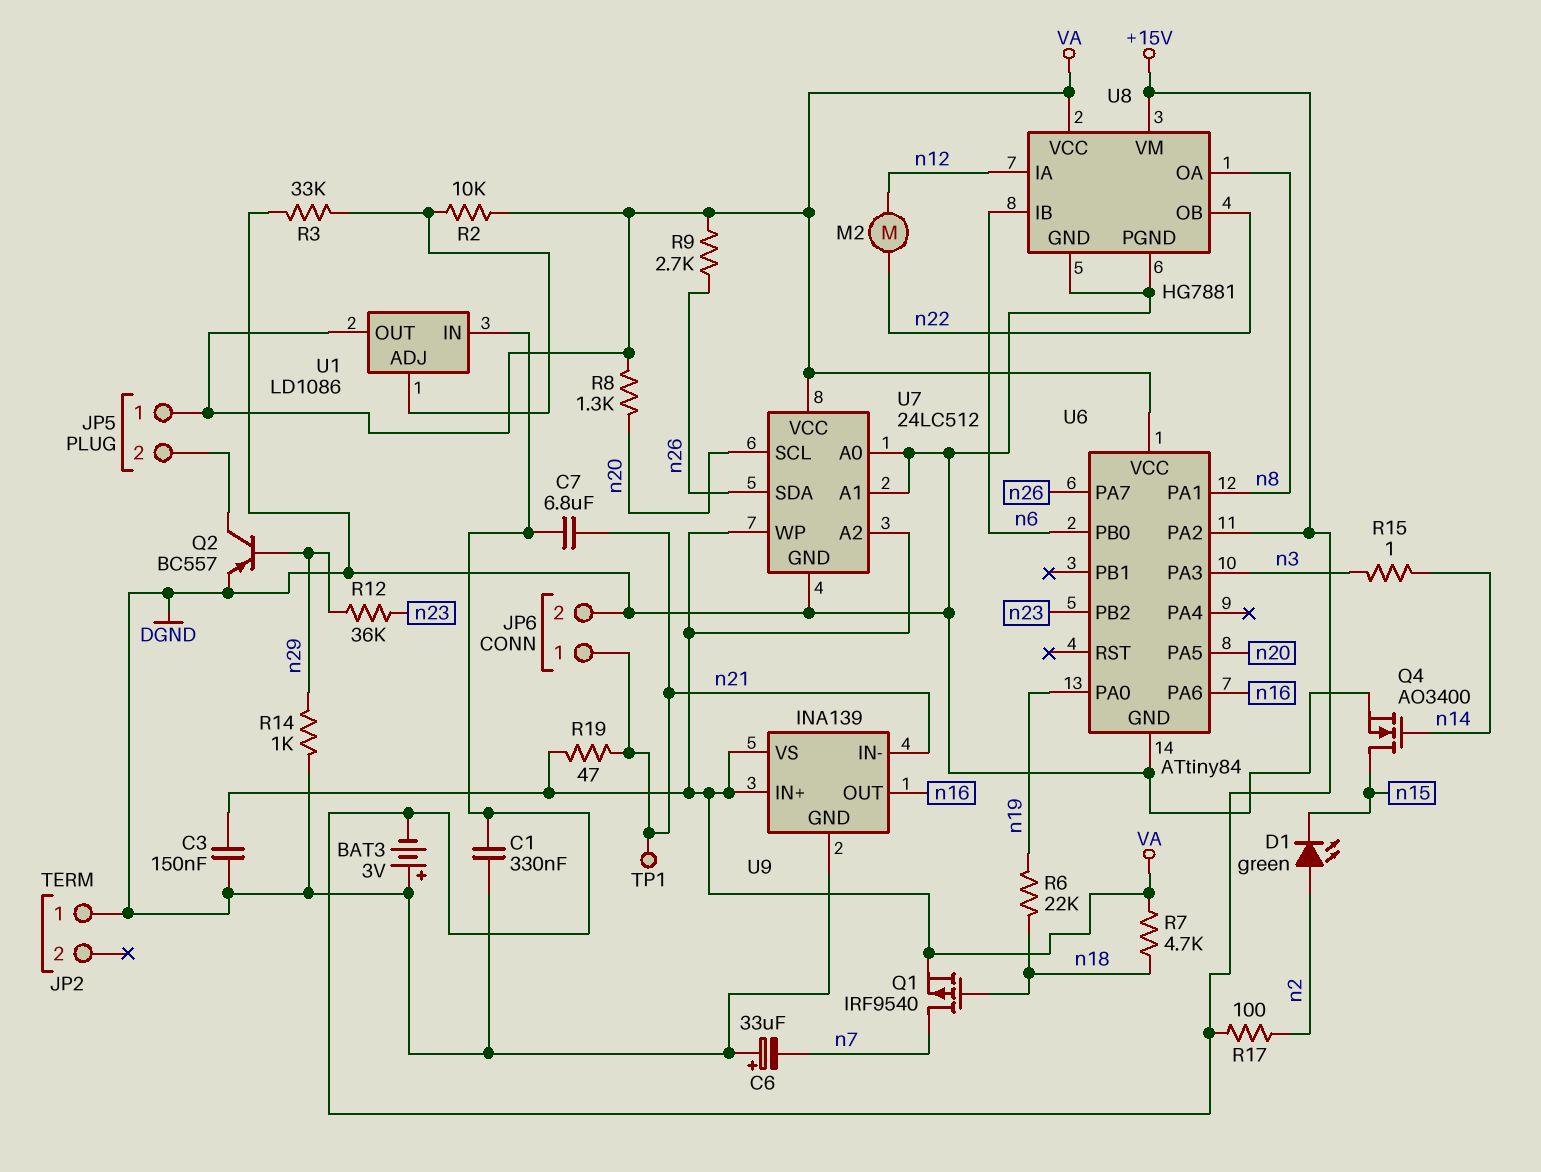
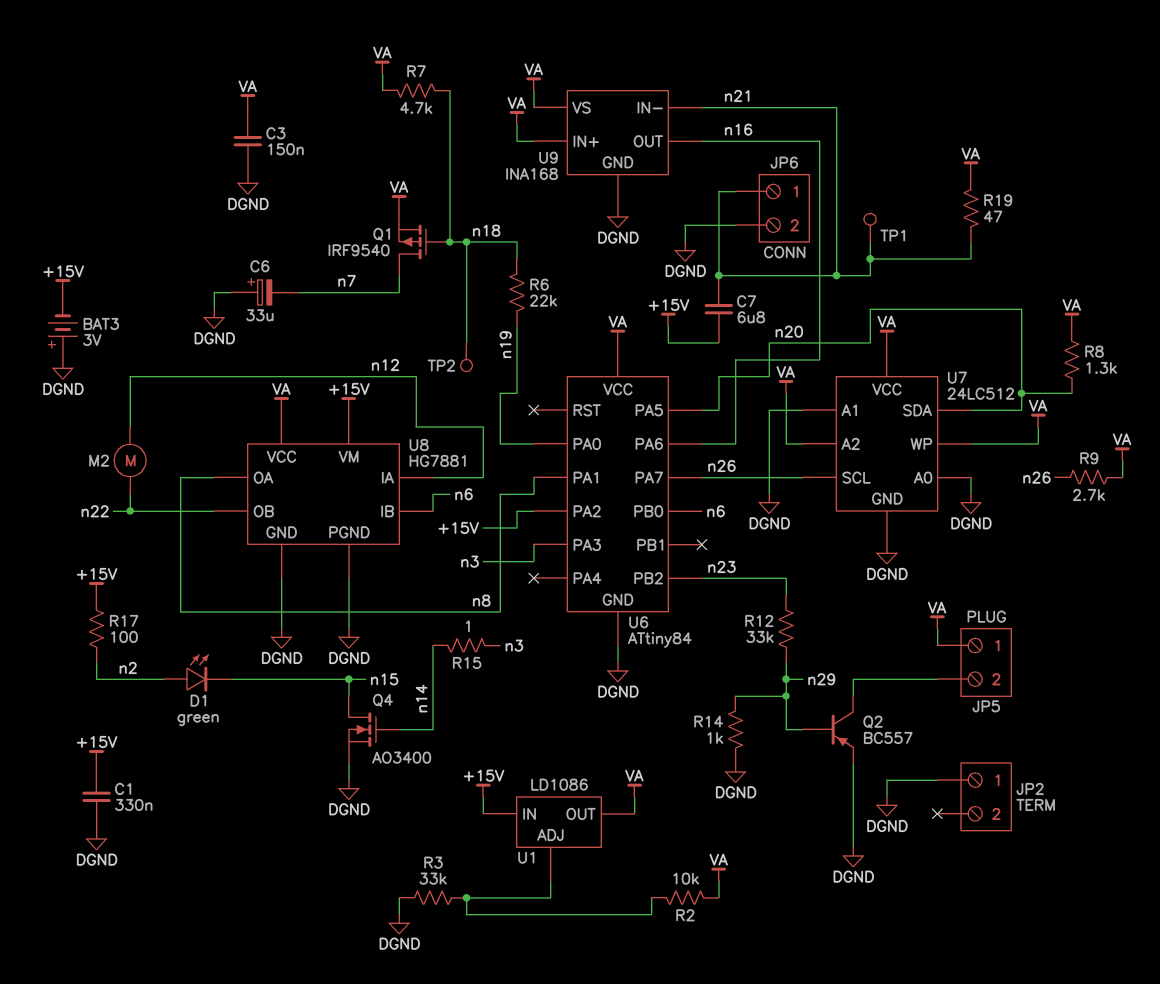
R12: 36k (n23, n29) -> 33k (n23, n29)
TP2: none -> test point (n18)
U7 pin SCL: n20 -> n26
U7 pin SDA: n26 -> n20
U9: INA139 -> INA168

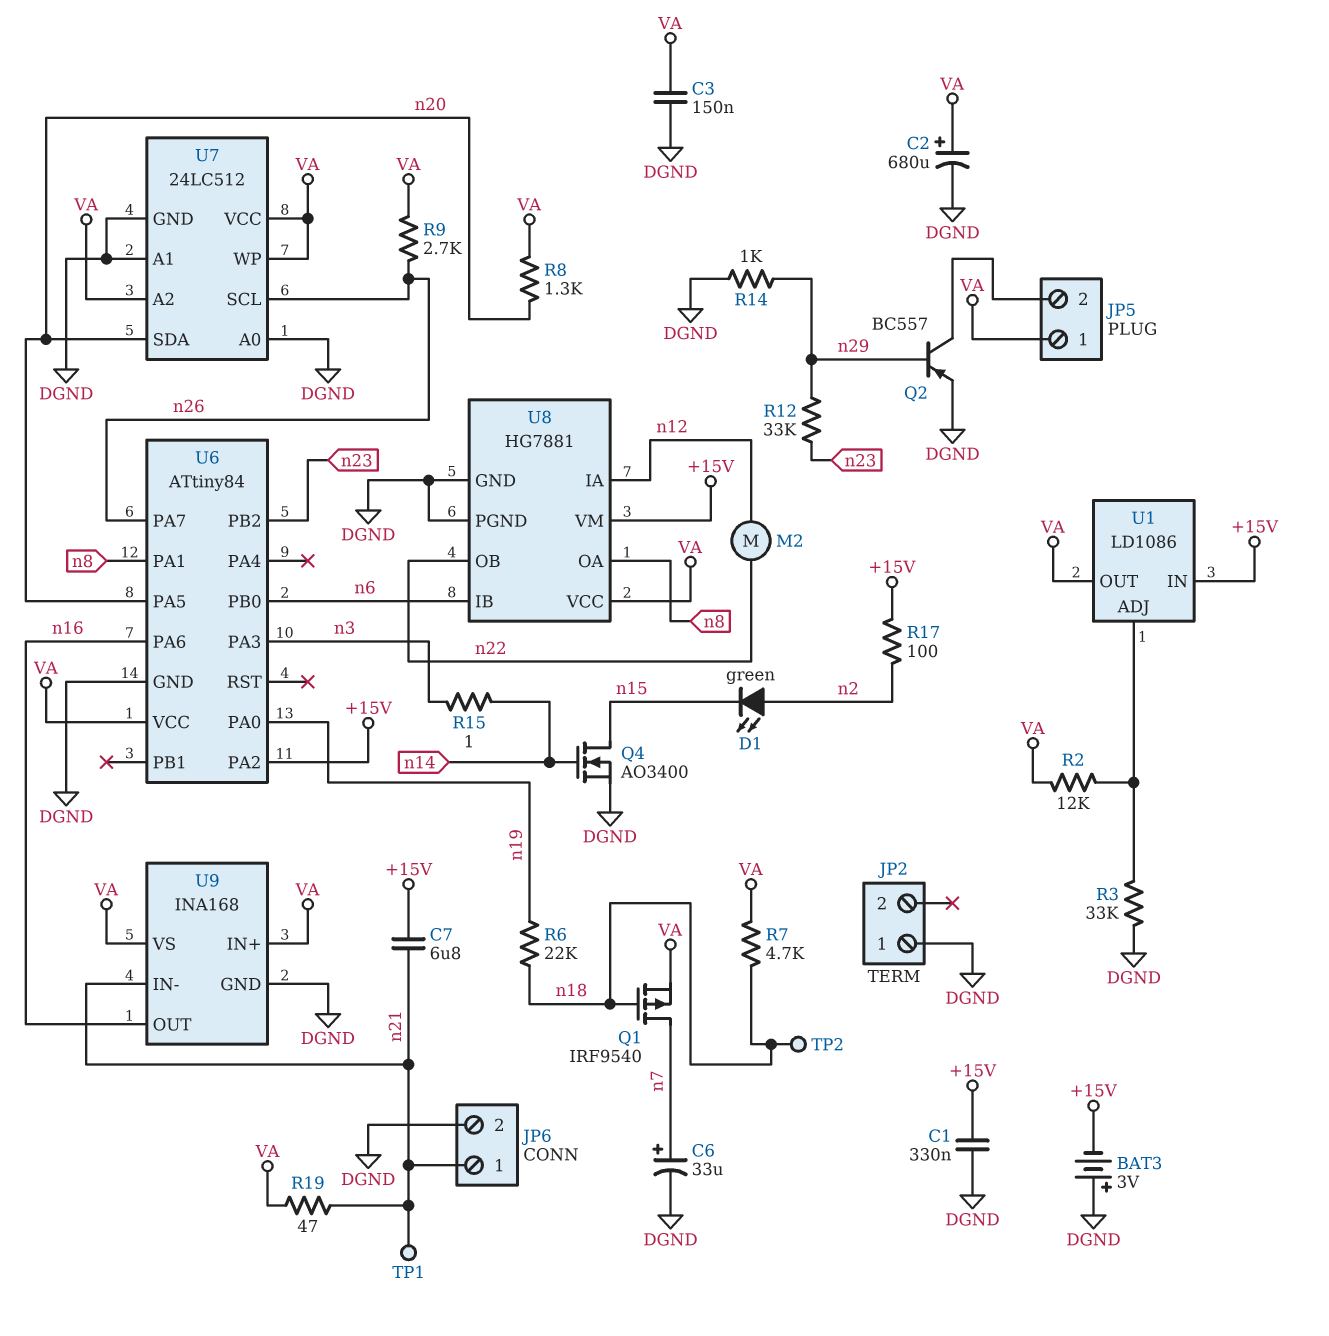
C2: none -> 680uF (plus VA, minus DGND)
C6: 33uF (plus DGND, minus n7) -> 33uF (plus n7, minus DGND)
R2: 10k (U1/ADJ, VA) -> 12k (U1/ADJ, VA)

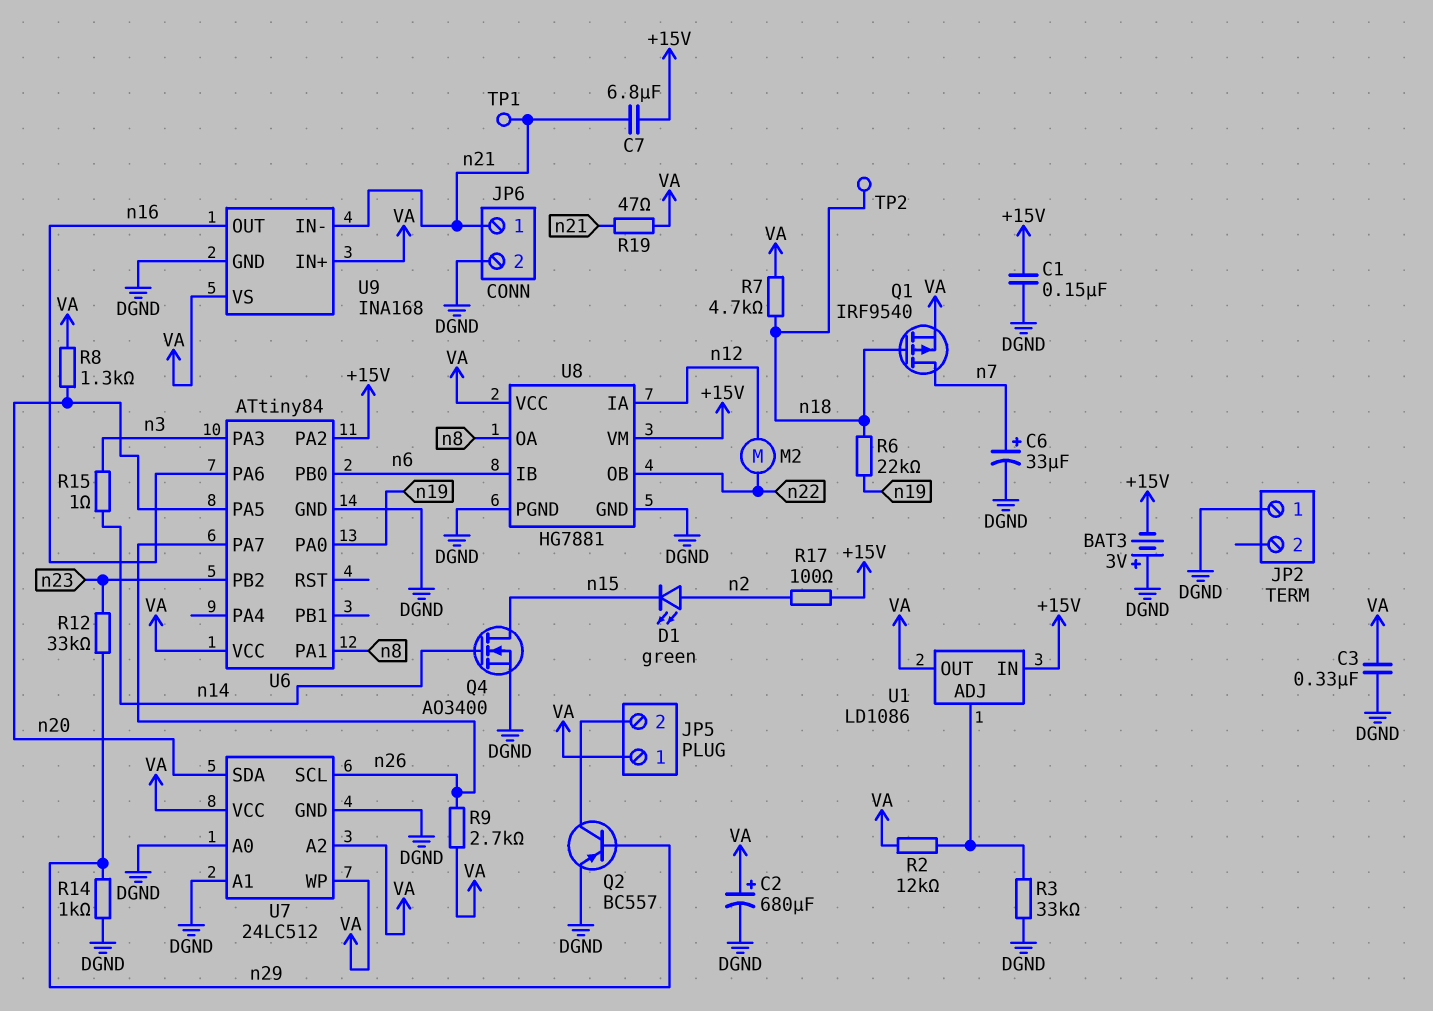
C1: 330nF (+15V, DGND) -> 150nF (+15V, DGND)
C3: 150nF (DGND, VA) -> 330nF (DGND, VA)

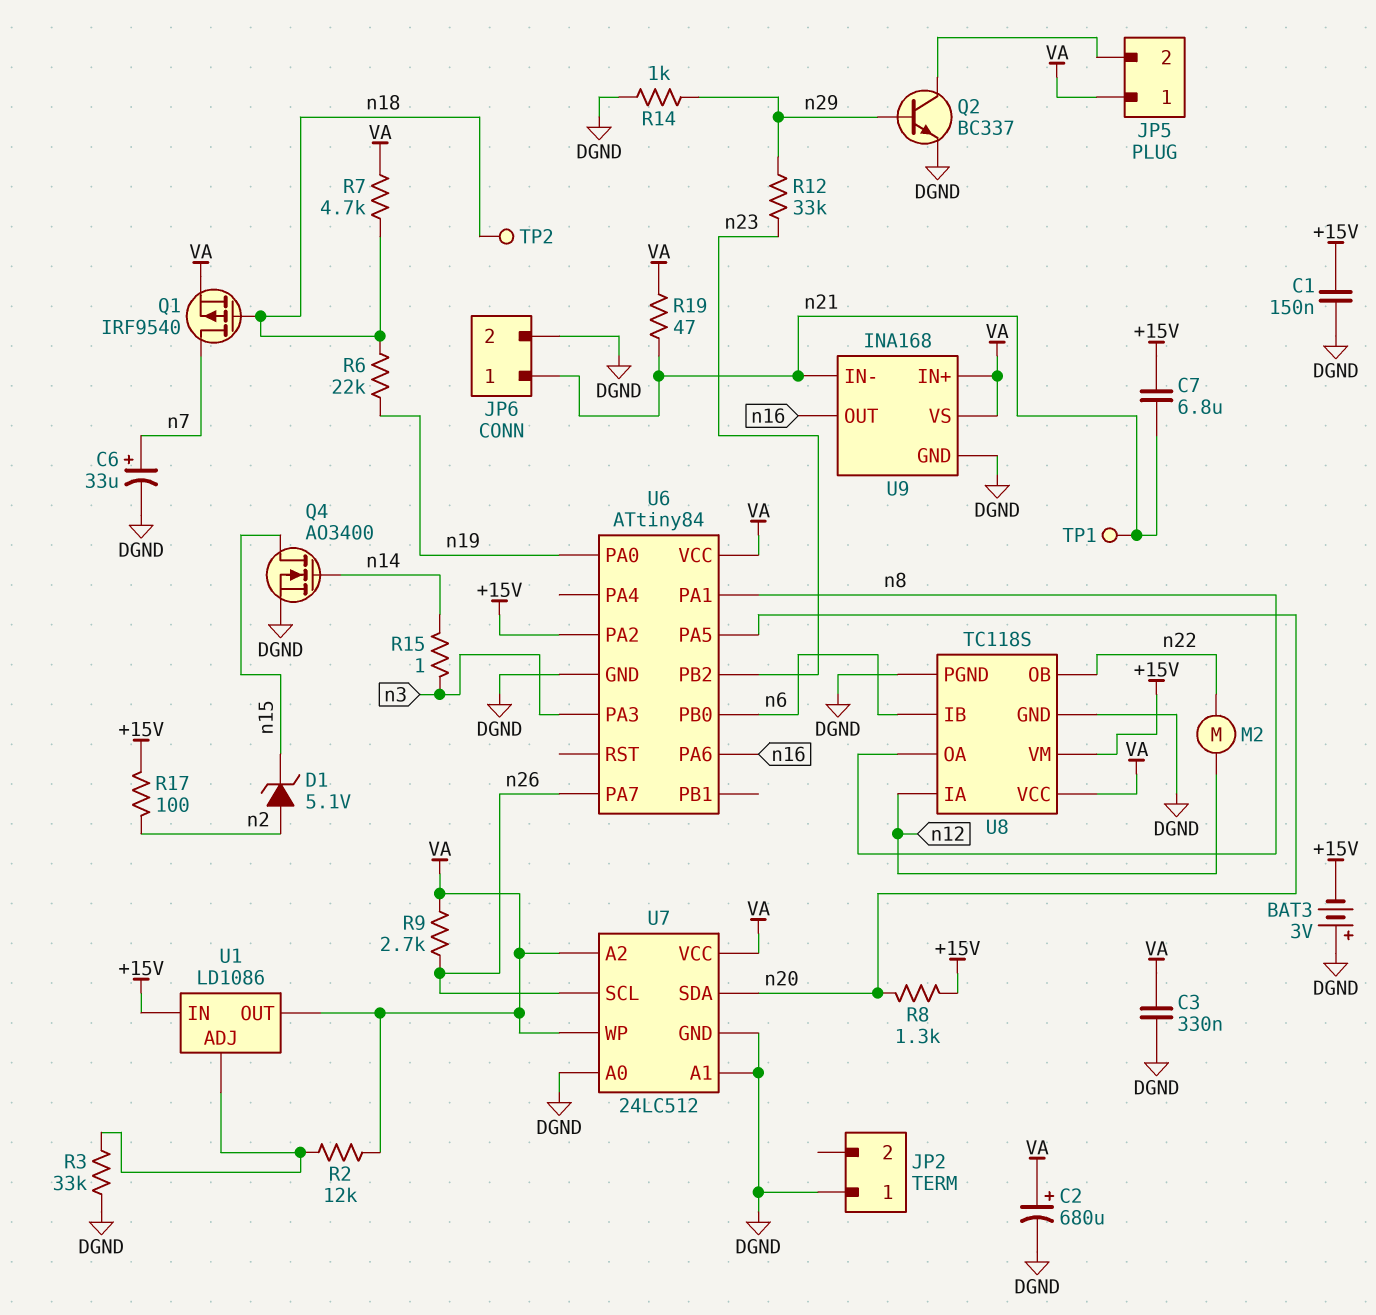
D1: LED green (A n2, K n15) -> zener 5.1V (A n2, K n15)
Q2: PNP BC557 (B n29, C JP5/2, E DGND) -> NPN BC337 (B n29, C JP5/2, E DGND)
R8: 1.3k (VA, n20) -> 1.3k (+15V, n20)
U8: HG7881 -> TC118S

